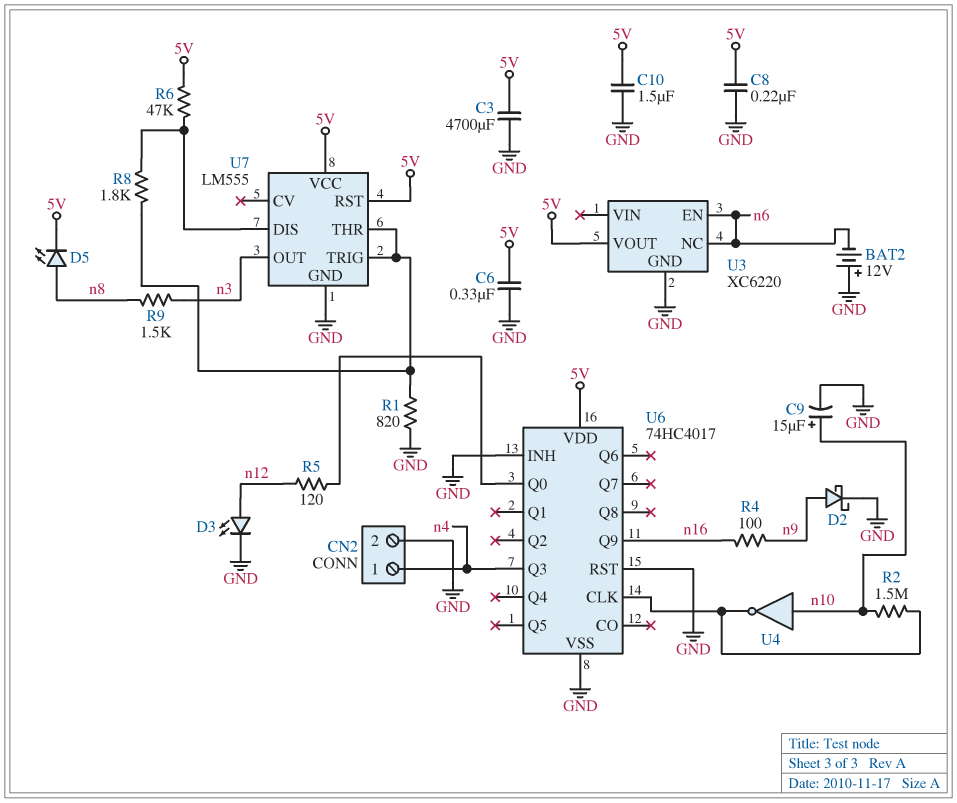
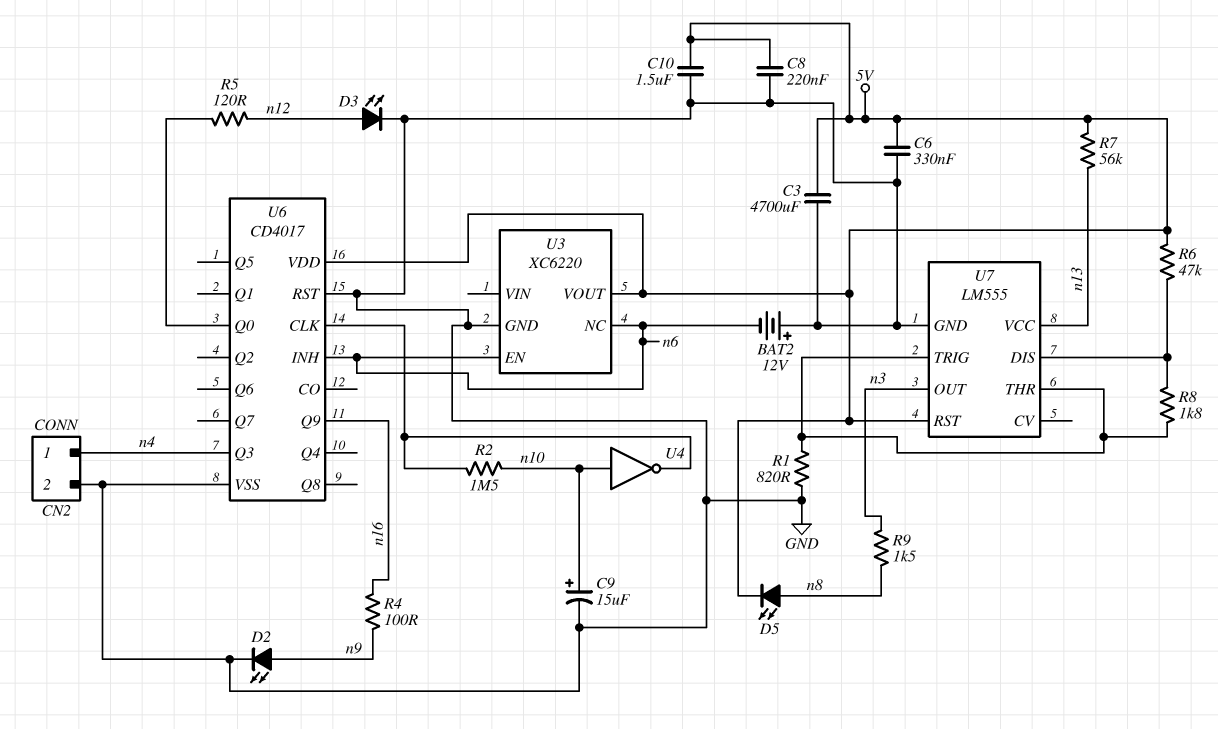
D2: schottky (A n9, K GND) -> LED (A n9, K GND)
R7: none -> 56k (5V, n13)
U6: 74HC4017 -> CD4017
U6 pin INH: GND -> n6
U7 pin VCC: 5V -> n13

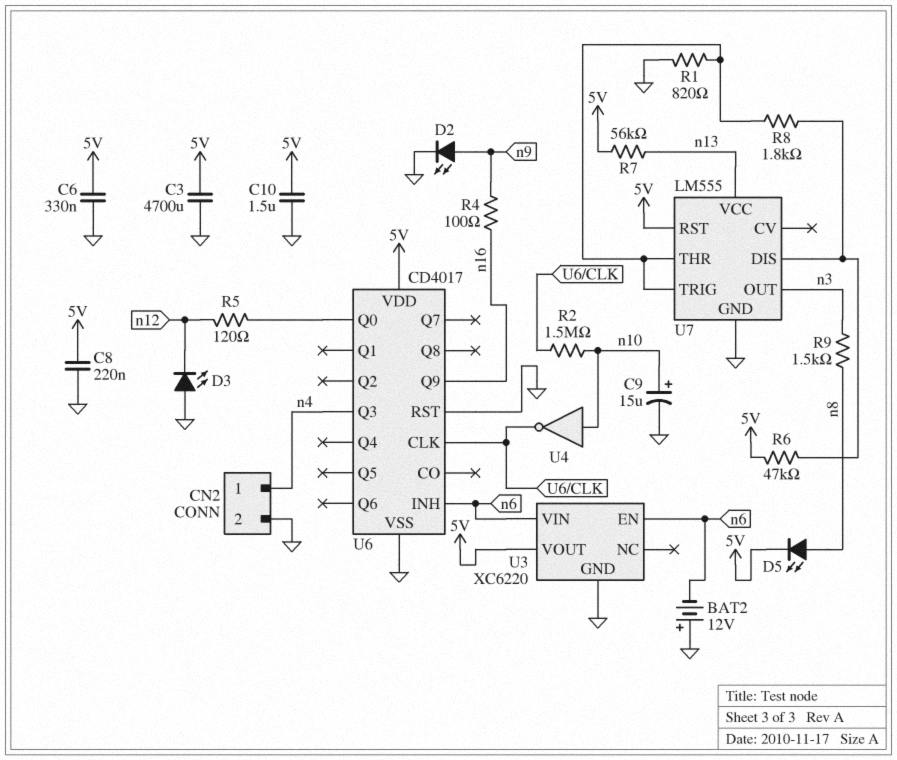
D3: LED (A n12, K GND) -> LED (A GND, K n12)
U3 pin NC: n6 -> none
U3 pin VIN: none -> n6

